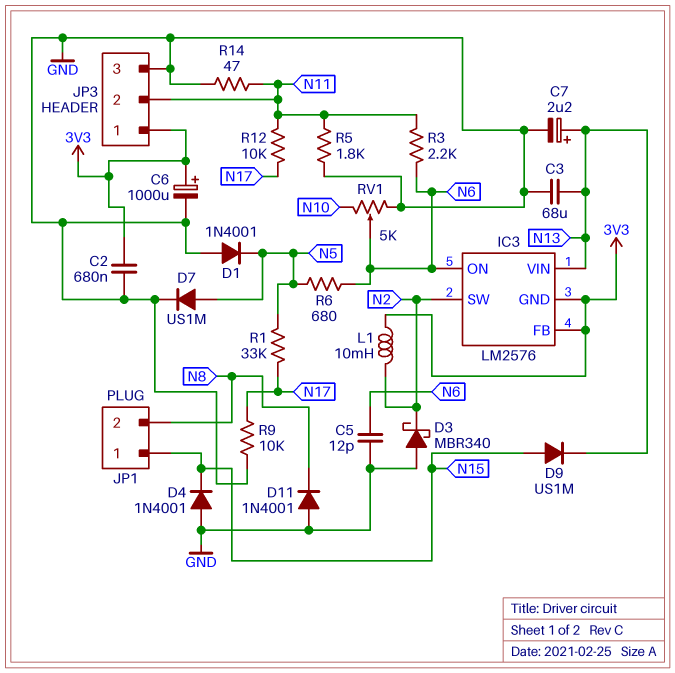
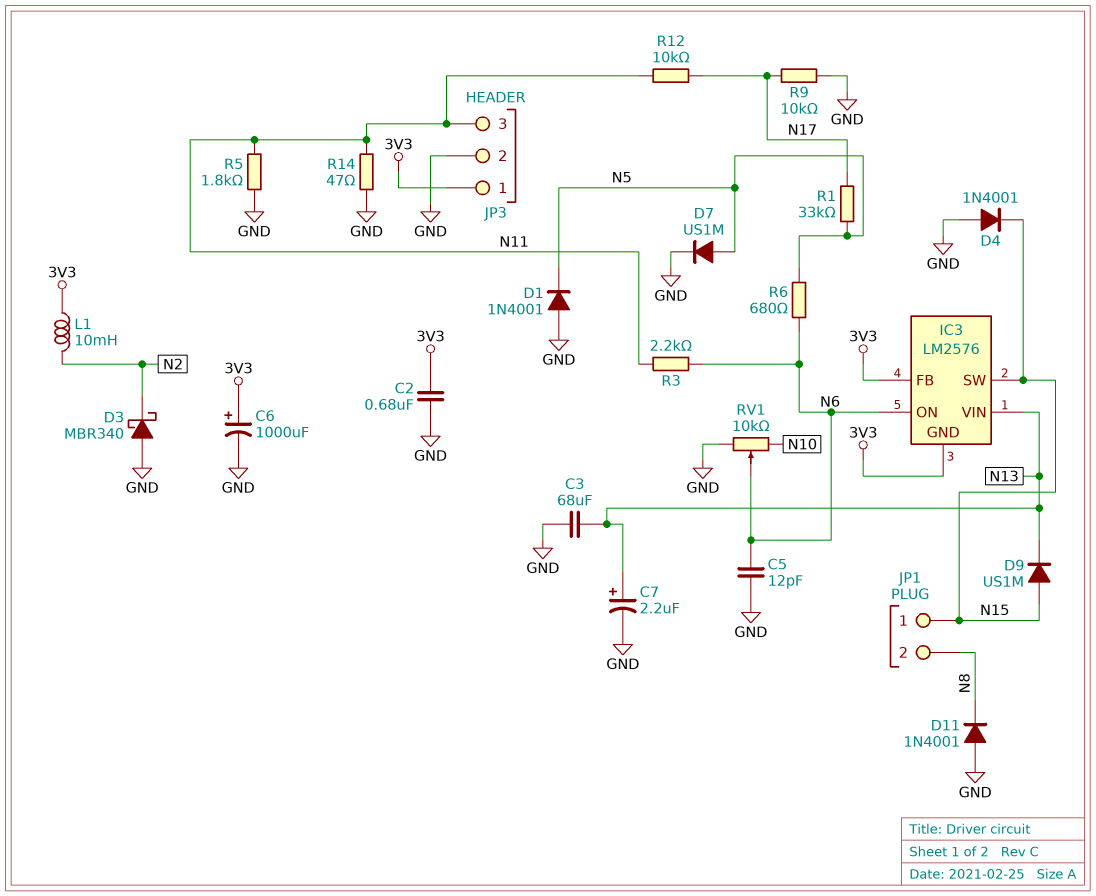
IC3 pin SW: N2 -> N15
JP3 pin 2: N11 -> GND
JP3 pin 3: GND -> N11
RV1: 5k (GND, N10, wiper N6) -> 10k (GND, N10, wiper N6)

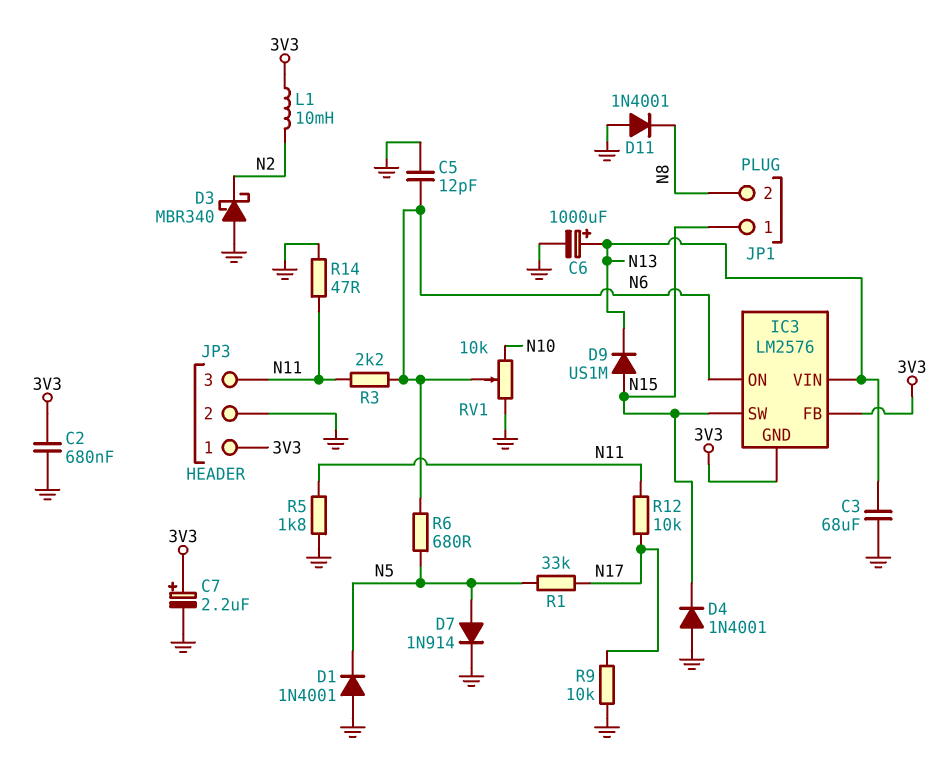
C6: 1000uF (plus 3V3, minus GND) -> 1000uF (plus N13, minus GND)
C7: 2.2uF (plus N13, minus GND) -> 2.2uF (plus 3V3, minus GND)
D7: diode US1M (A N5, K GND) -> diode 1N914 (A N5, K GND)

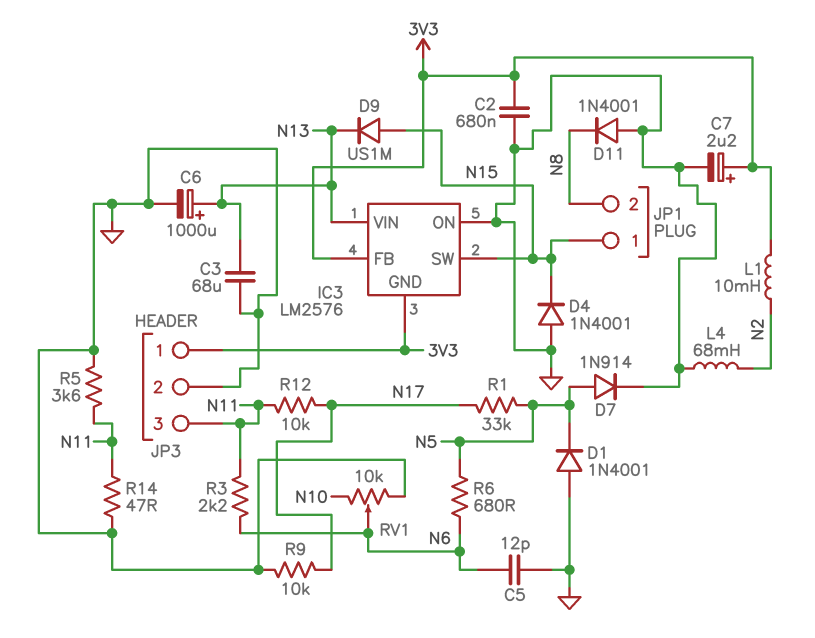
D3: schottky MBR340 (A GND, K N2) -> none
IC3 pin ON: N6 -> GND
L4: none -> 68mH (GND, N2)
R5: 1.8k (GND, N11) -> 3.6k (GND, N11)

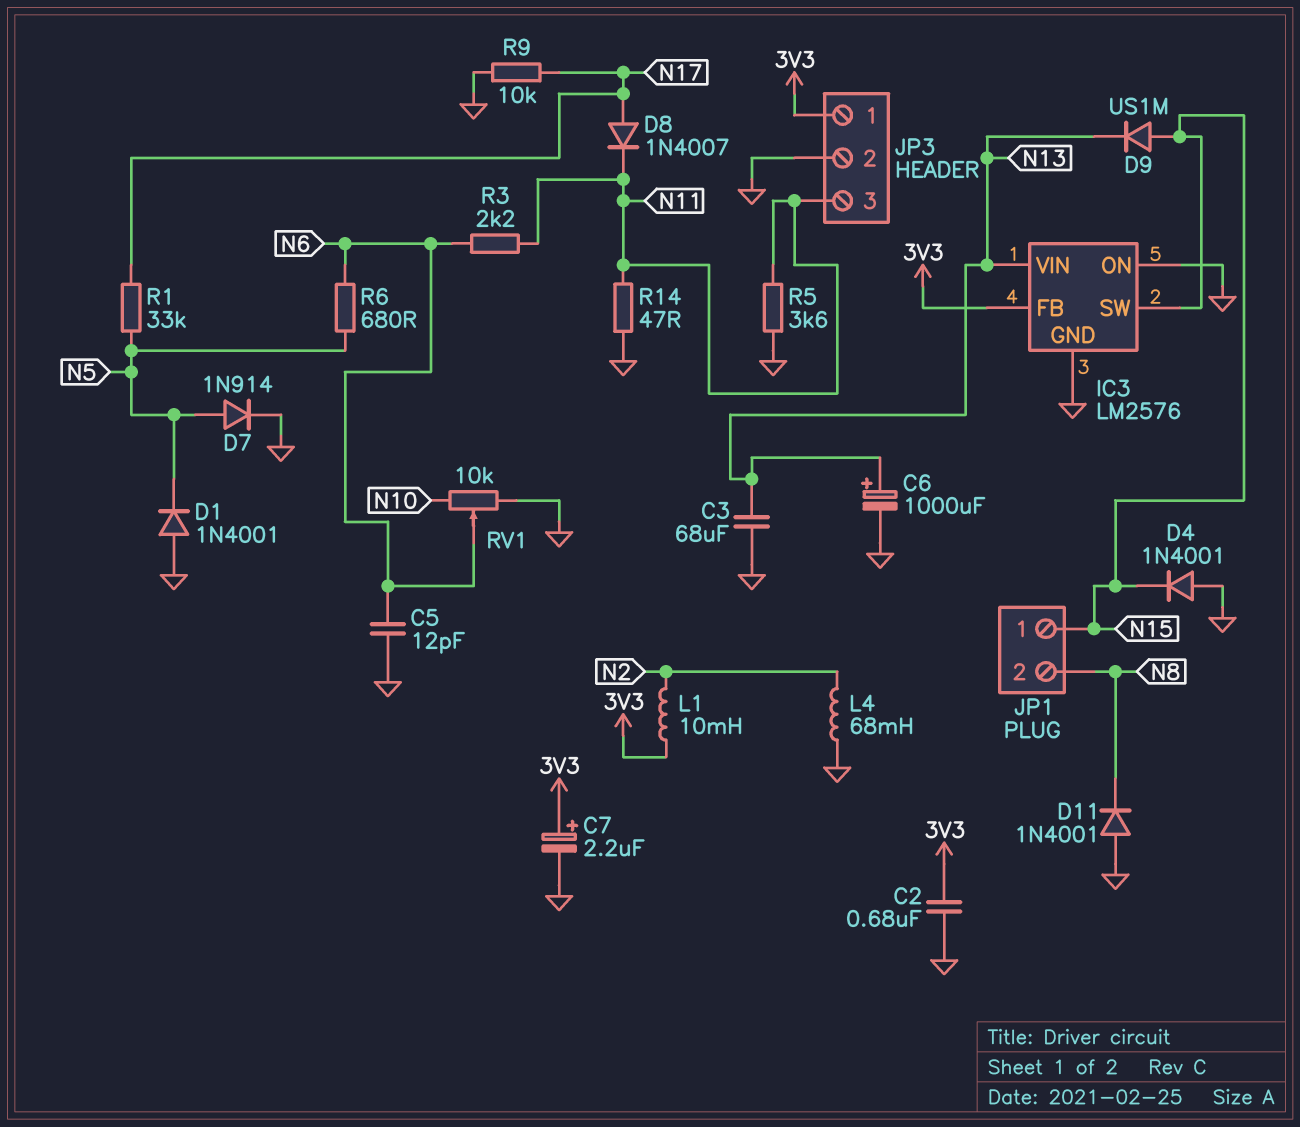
D8: none -> diode 1N4007 (A N17, K N11)
IC3 pin GND: 3V3 -> GND
R12: 10k (N11, N17) -> none

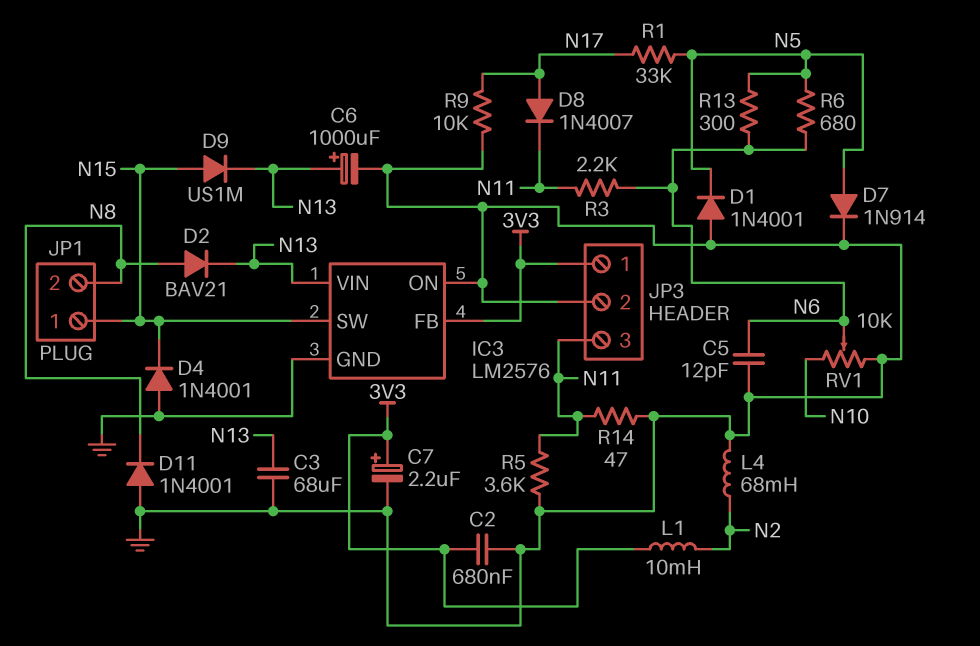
D2: none -> diode BAV21 (A N8, K N13)
R13: none -> 300 (N5, N6)

